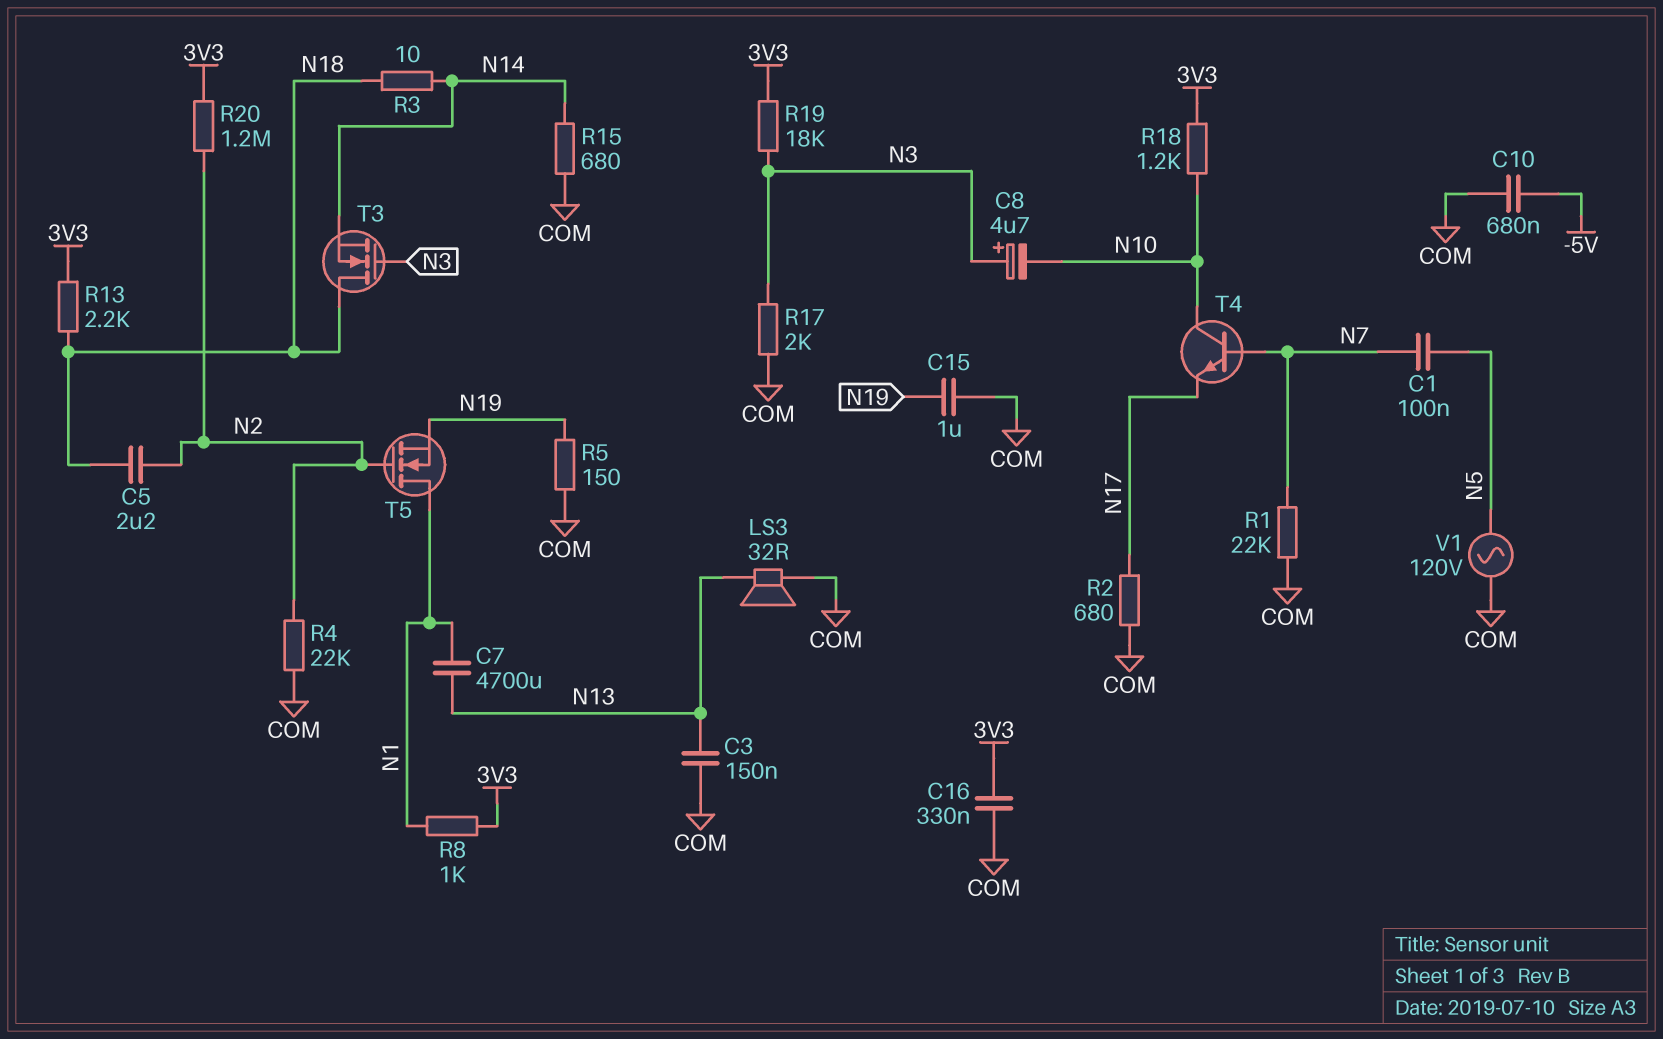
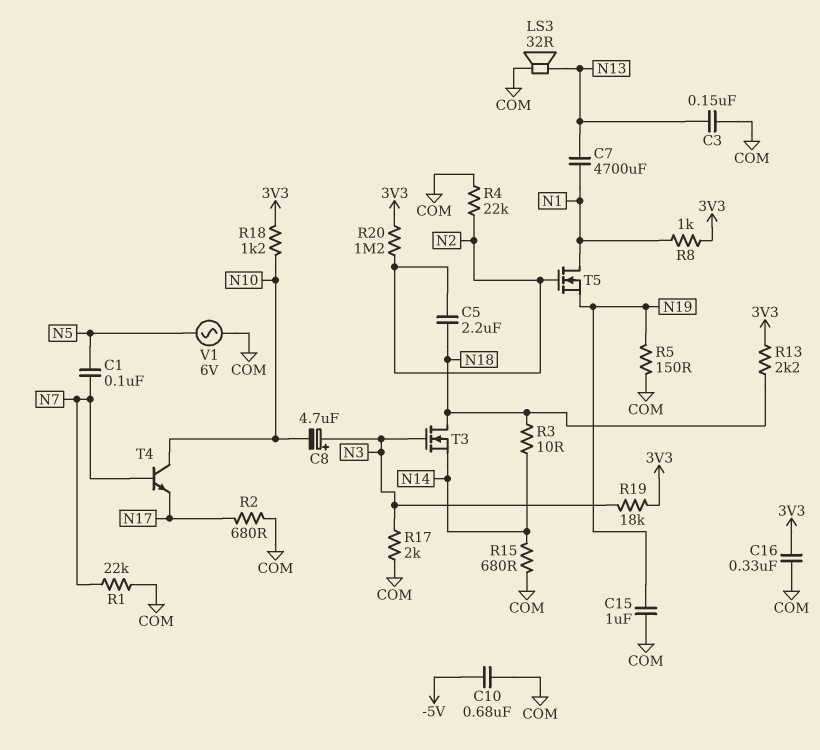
V1: AC 120V (COM, N5) -> AC 6V (COM, N5)

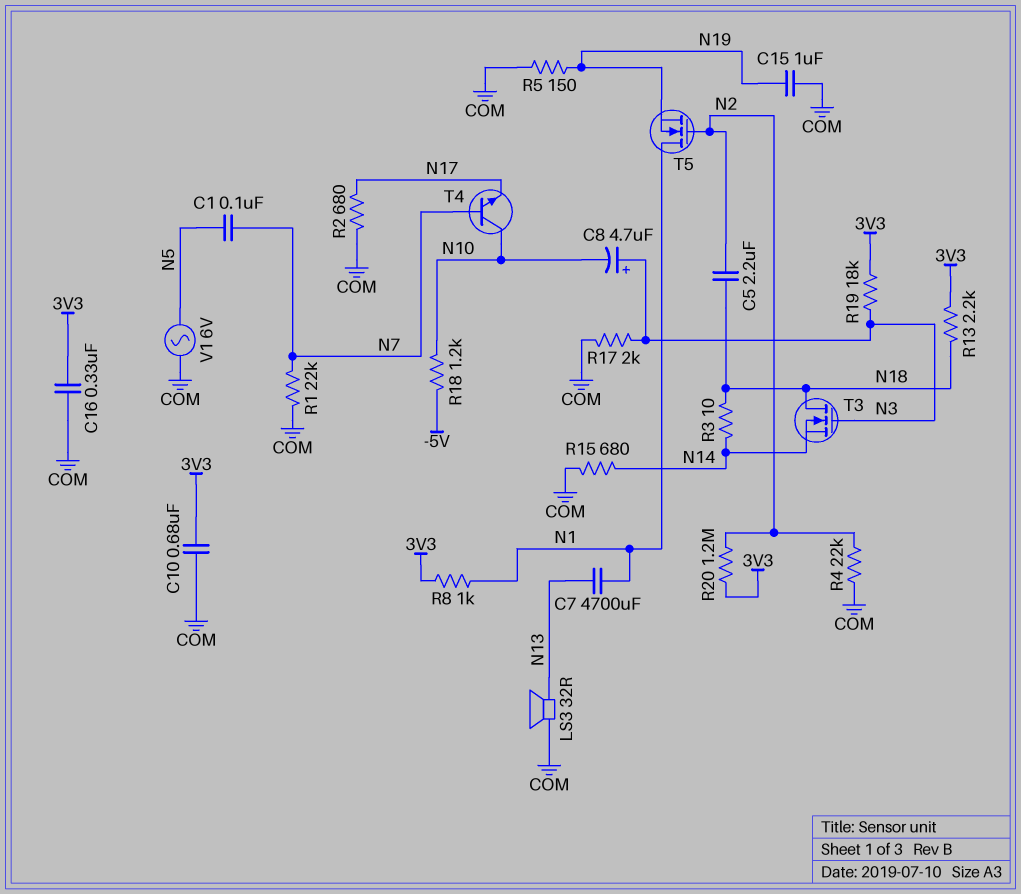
C3: 150nF (COM, N13) -> none
C10: 680nF (-5V, COM) -> 680nF (3V3, COM)
R18: 1.2k (3V3, N10) -> 1.2k (-5V, N10)

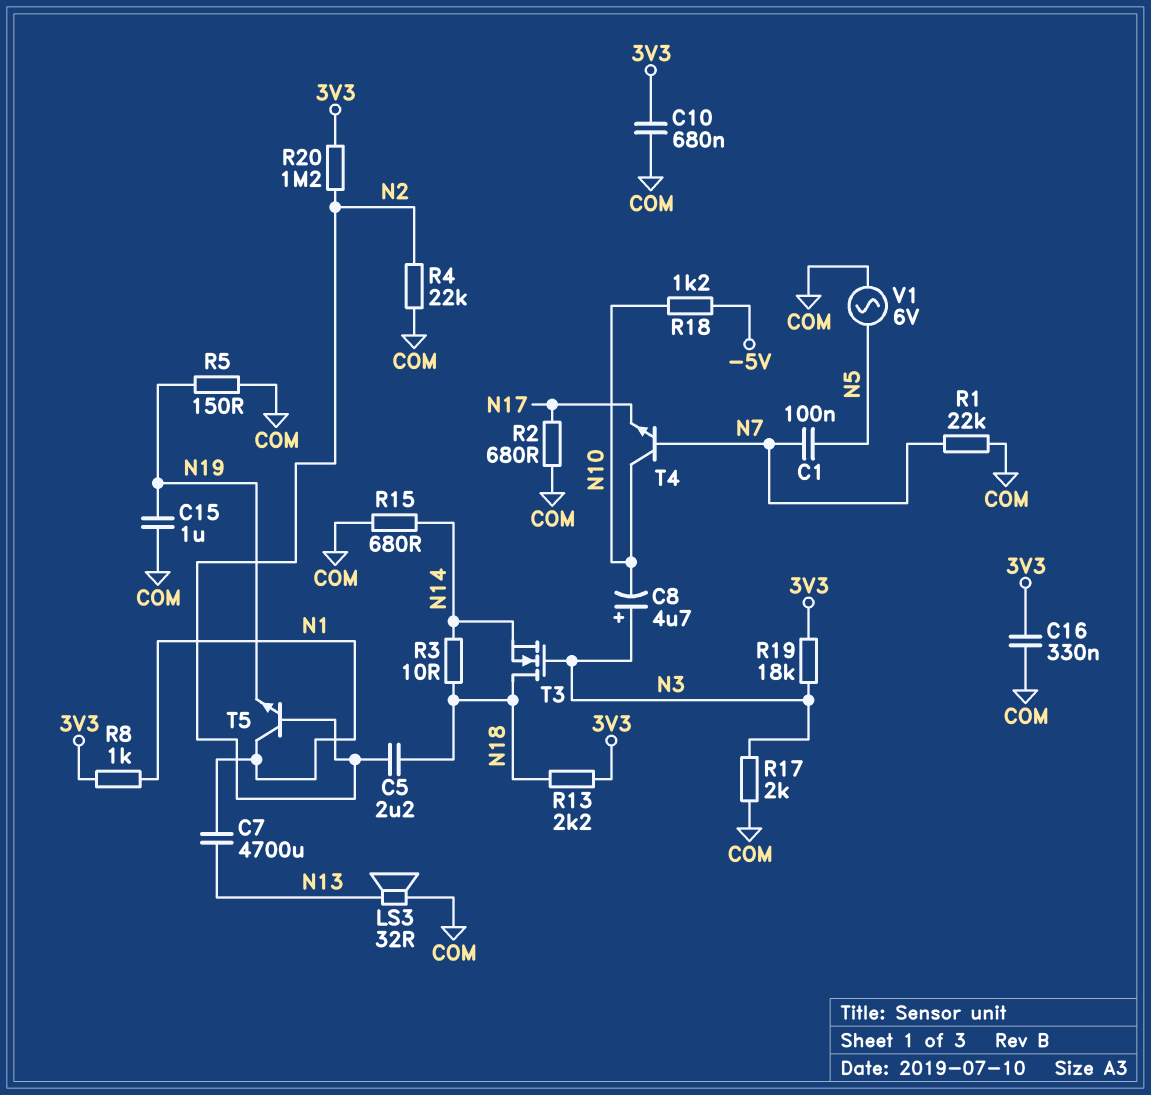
T5: NMOS (G N2, D N1, S N19) -> NPN (B N2, C N1, E N19)

